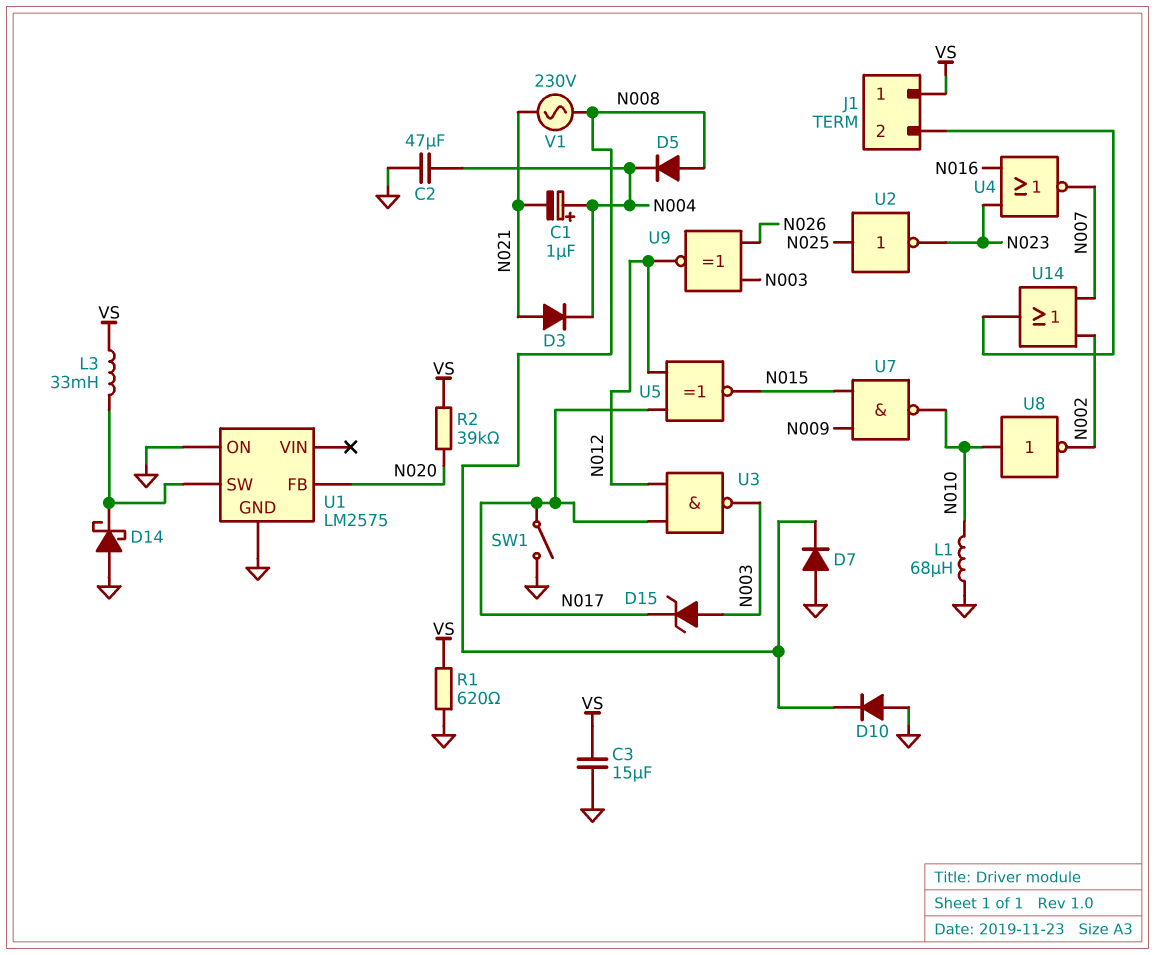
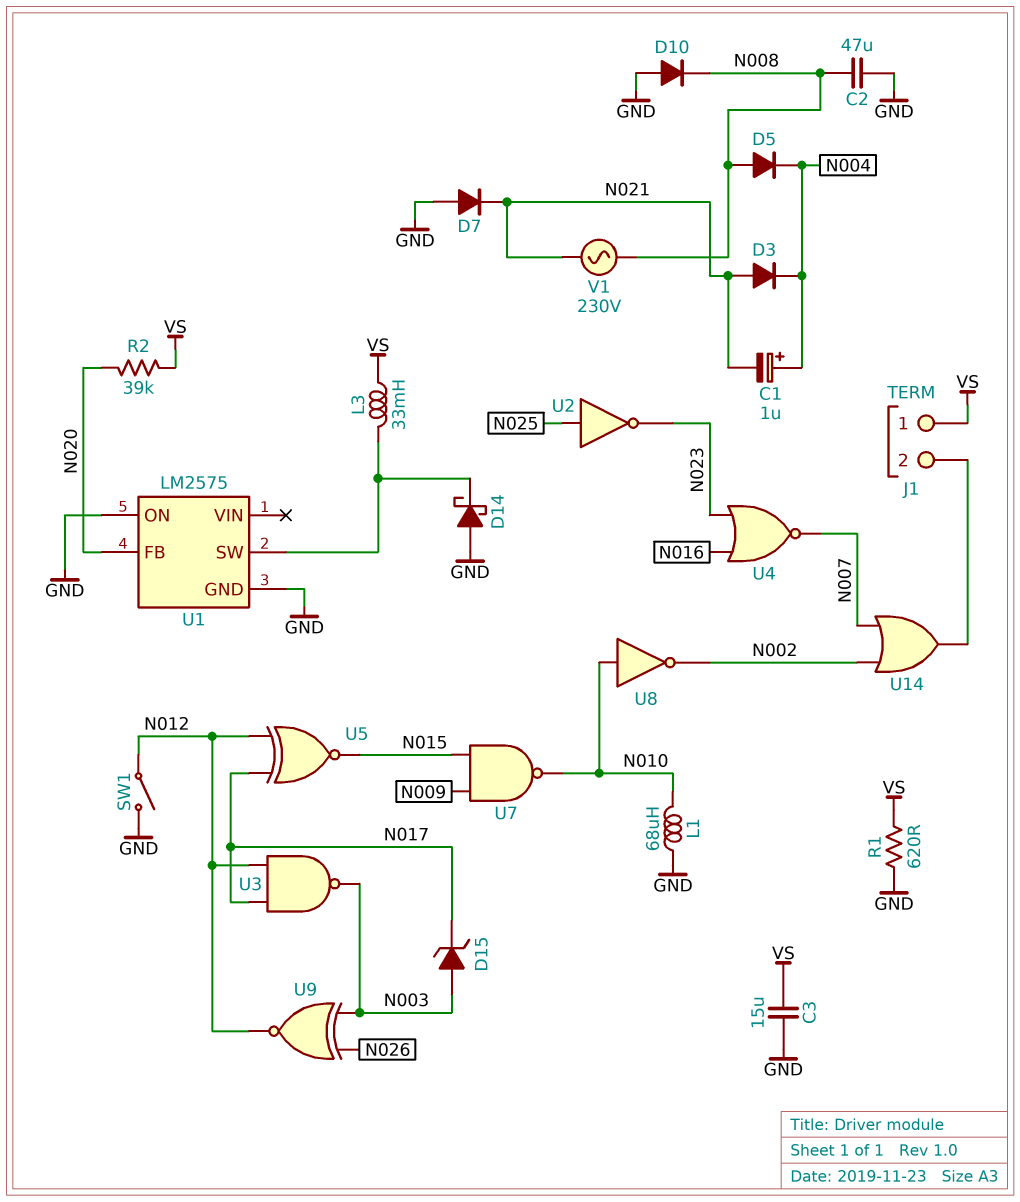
C2: 47uF (GND, N004) -> 47uF (GND, N008)
D7: diode (A GND, K N008) -> diode (A GND, K N021)
SW1: switch (GND, N017) -> switch (GND, N012)

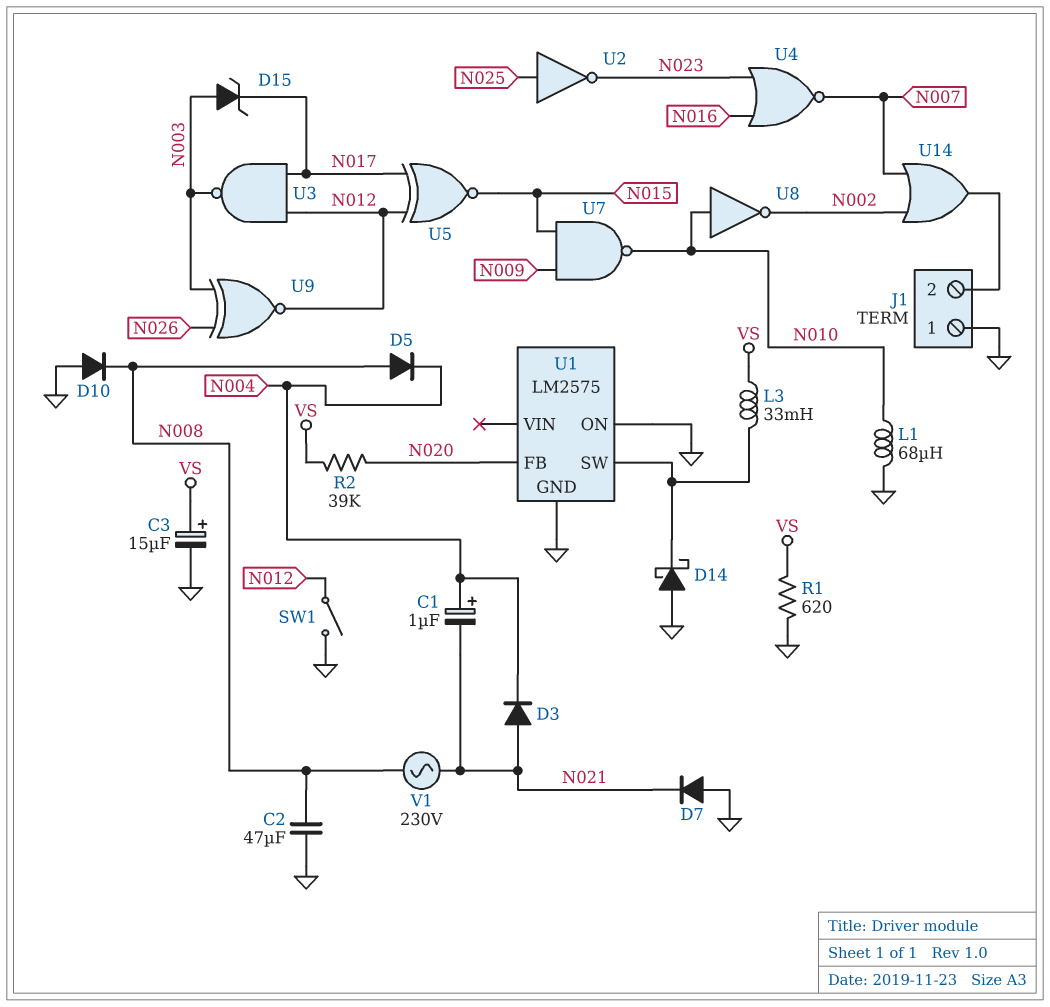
C3: 15uF (GND, VS) -> 15uF (plus VS, minus GND)
J1 pin 1: VS -> GND

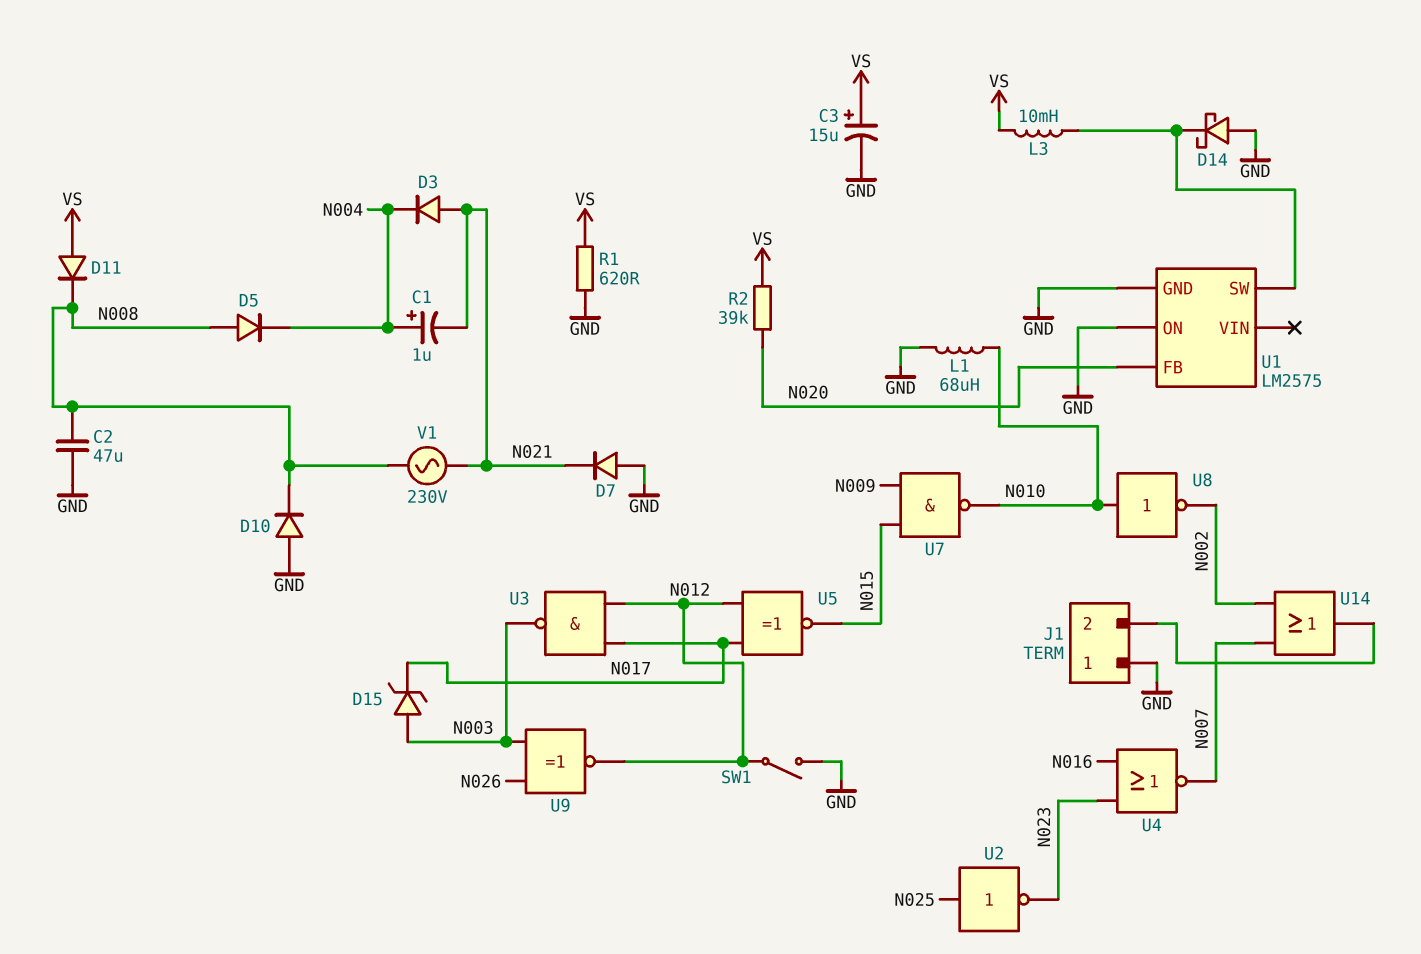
D11: none -> diode (A VS, K N008)
L3: 33mH (U1/SW, VS) -> 10mH (U1/SW, VS)

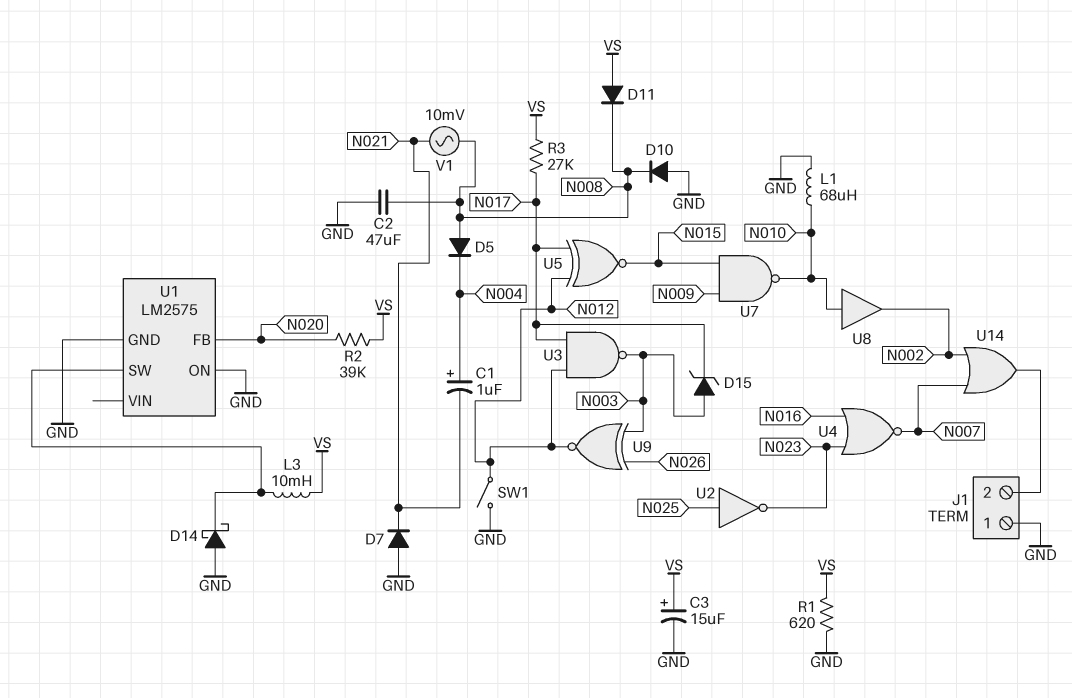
D3: diode (A N021, K N004) -> none
R3: none -> 27k (N017, VS)
U8: NOT (in N010, out N002) -> buffer (in N010, out N002)
V1: AC 230V (N008, N021) -> AC 10mV (N008, N021)

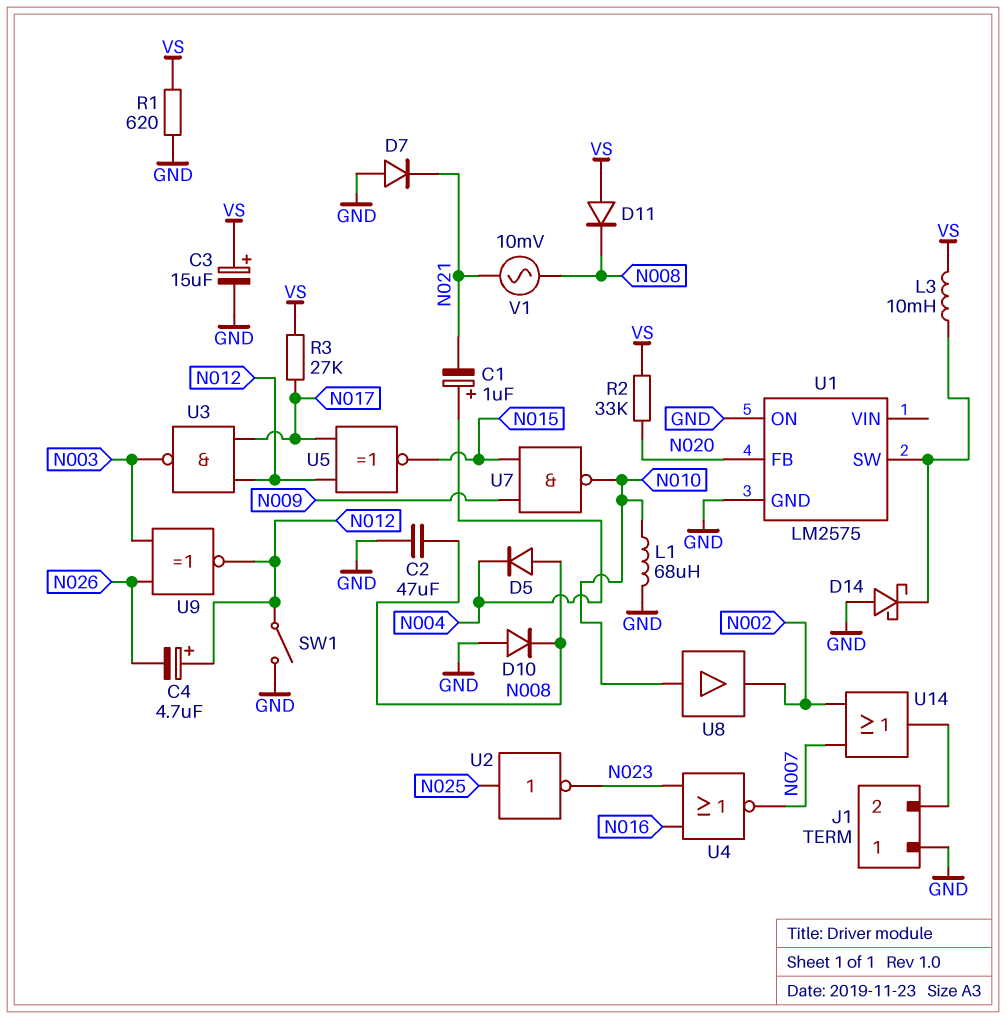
C4: none -> 4.7uF (plus N012, minus N026)
D15: zener (A N003, K N017) -> none
R2: 39k (N020, VS) -> 33k (N020, VS)

